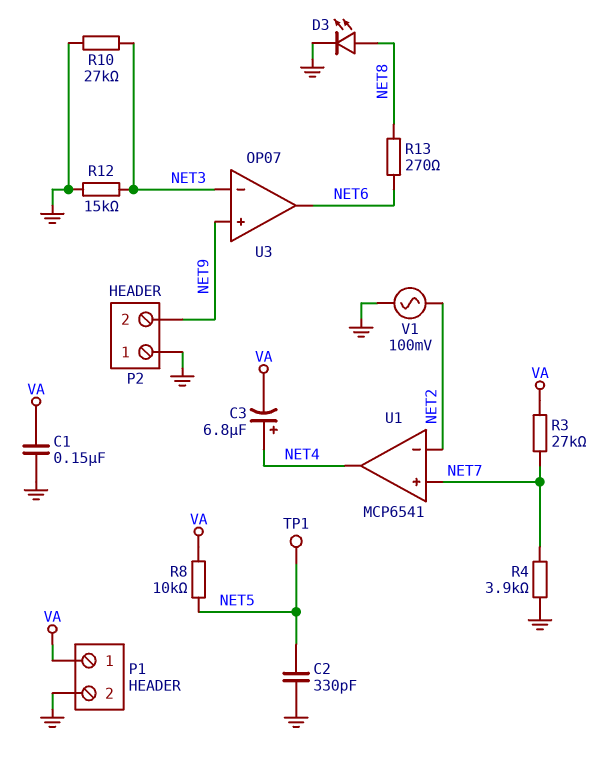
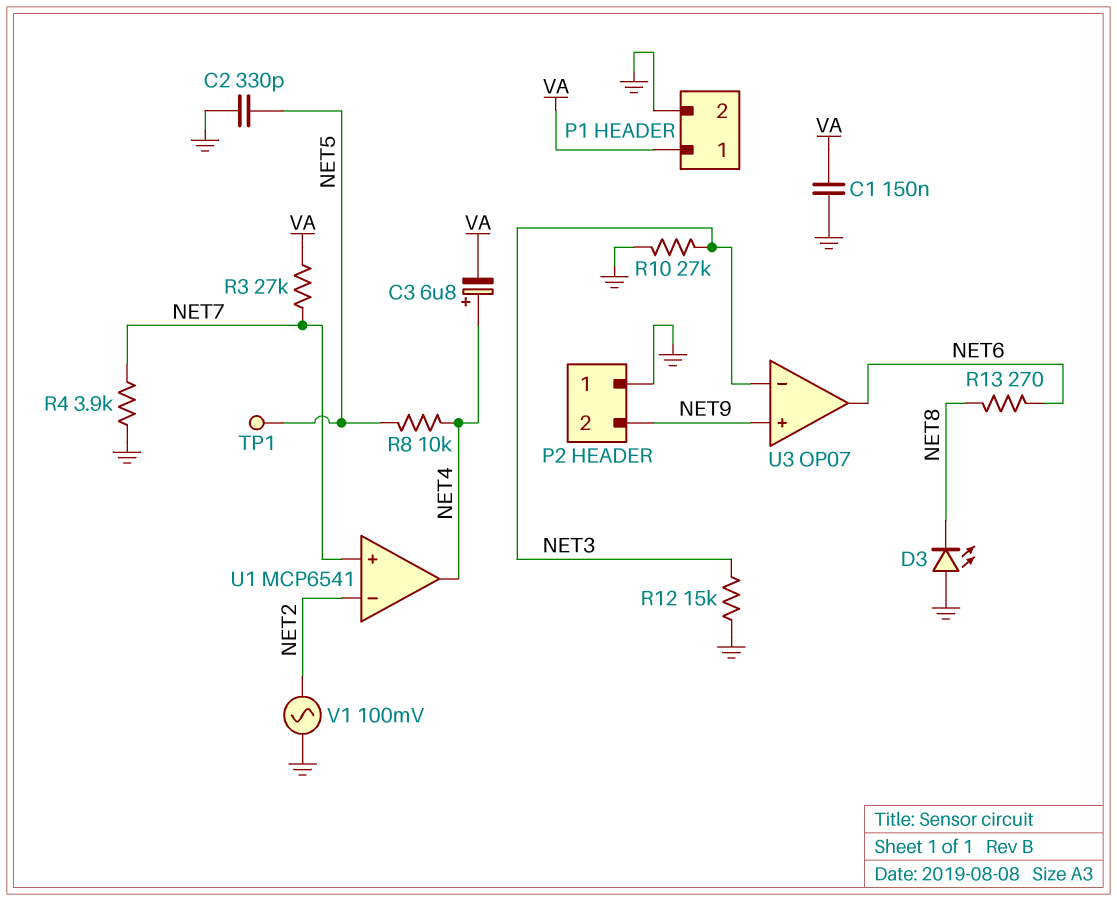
D3: LED (A NET8, K GND) -> LED (A GND, K NET8)
R8: 10k (NET5, VA) -> 10k (NET4, NET5)

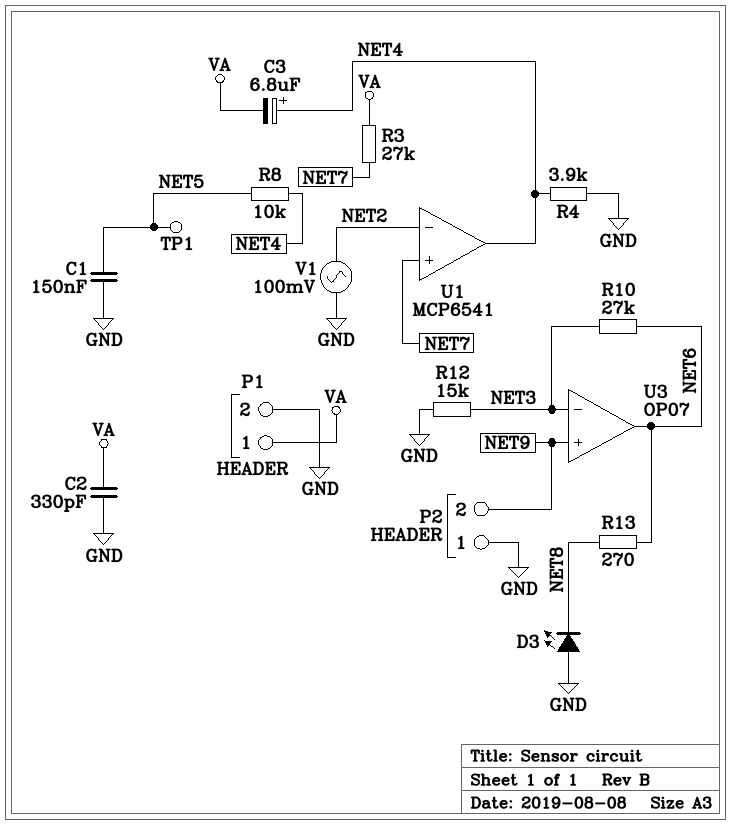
C1: 150nF (GND, VA) -> 150nF (GND, NET5)
C2: 330pF (GND, NET5) -> 330pF (GND, VA)
R4: 3.9k (GND, NET7) -> 3.9k (GND, NET4)
R10: 27k (GND, NET3) -> 27k (NET3, NET6)

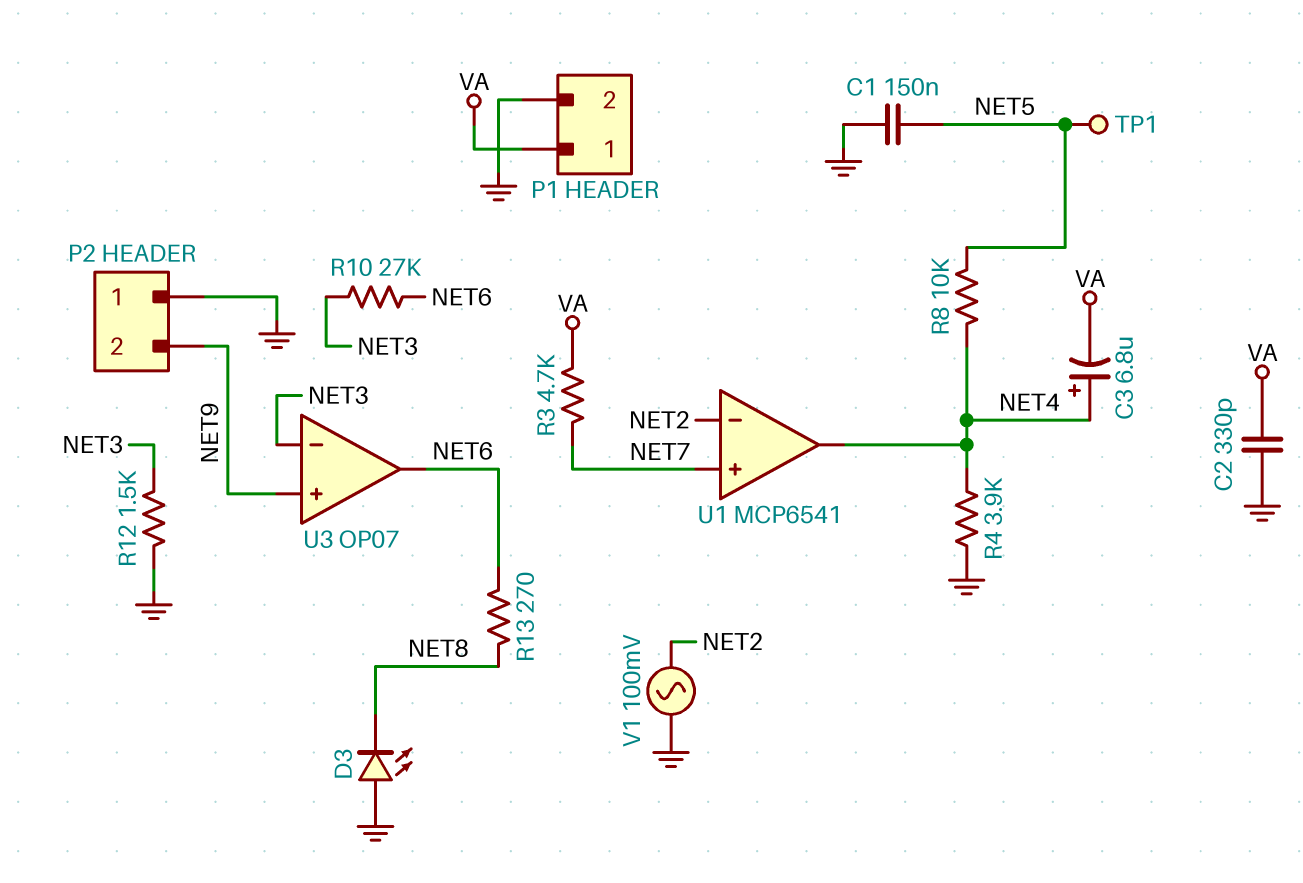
R3: 27k (NET7, VA) -> 4.7k (NET7, VA)
R12: 15k (GND, NET3) -> 1.5k (GND, NET3)

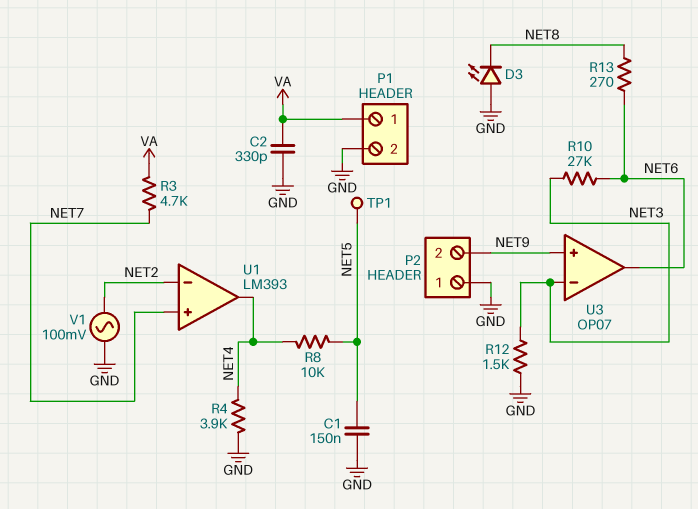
C3: 6.8uF (plus NET4, minus VA) -> none
U1: MCP6541 -> LM393

